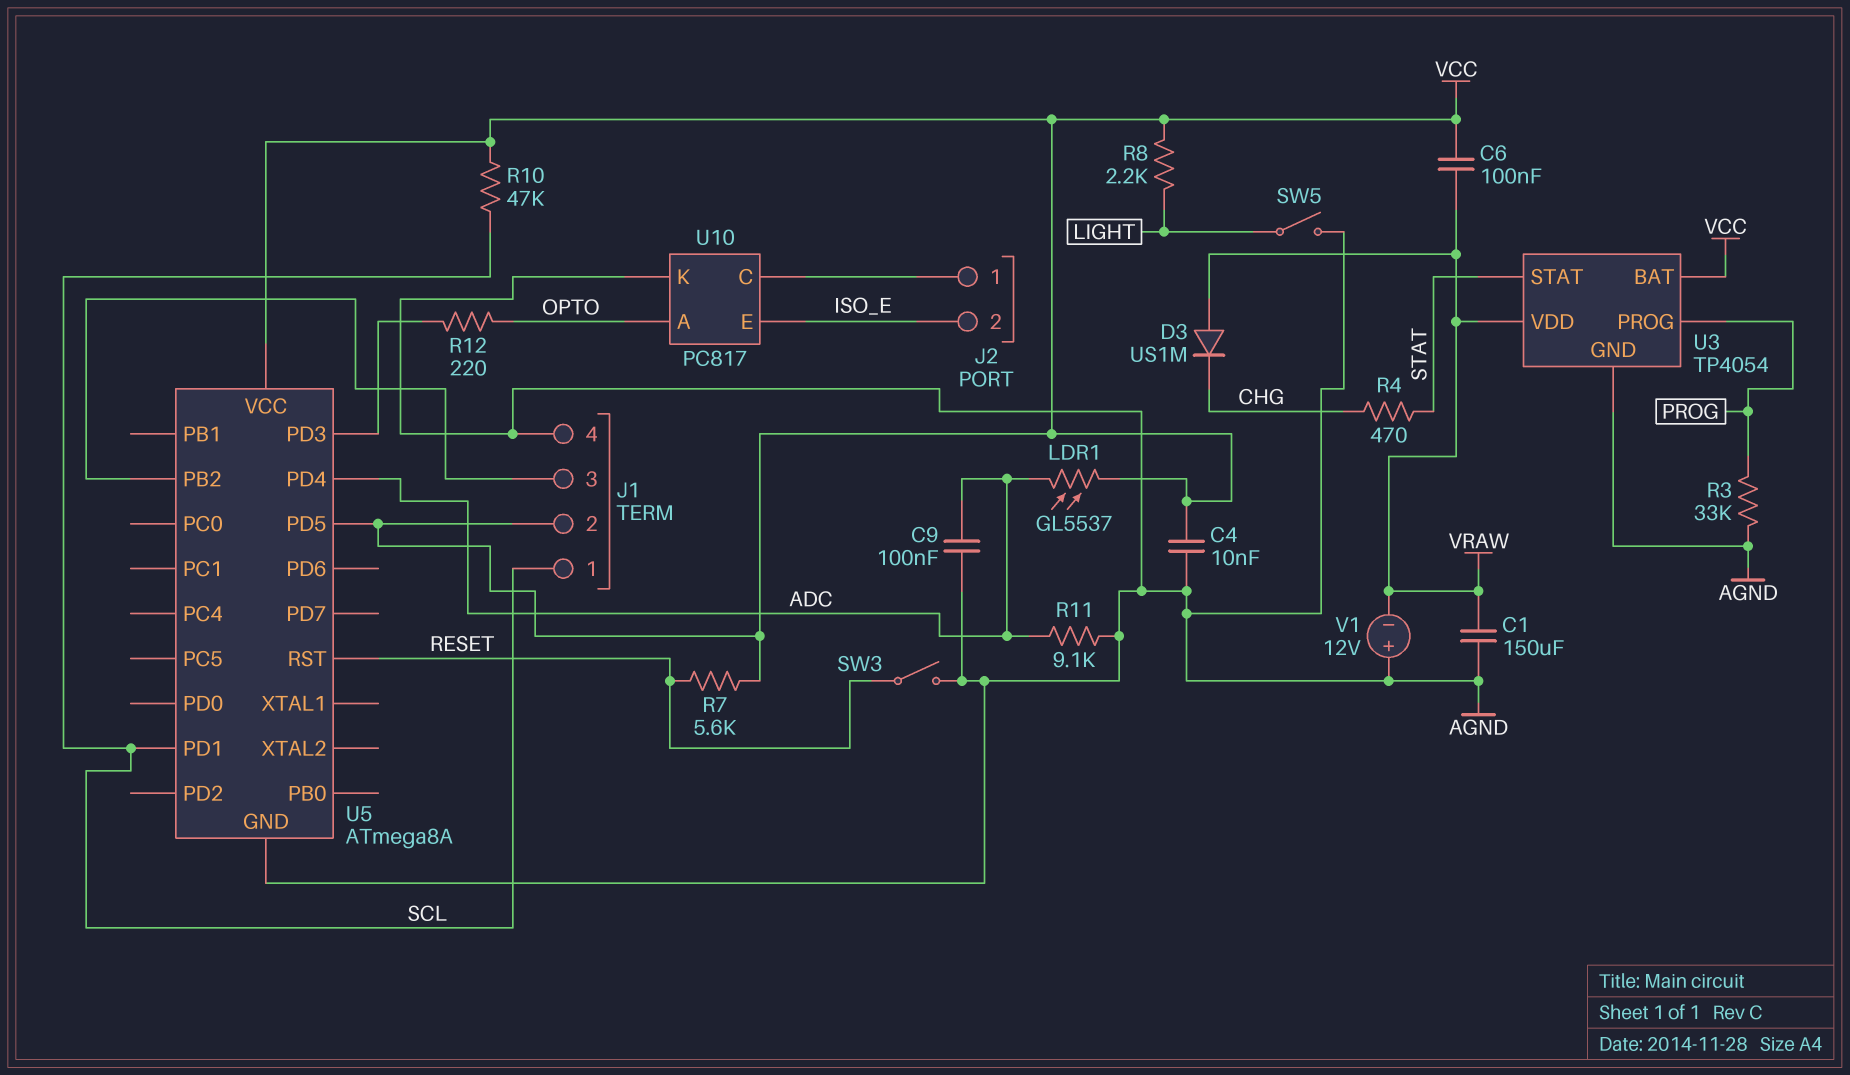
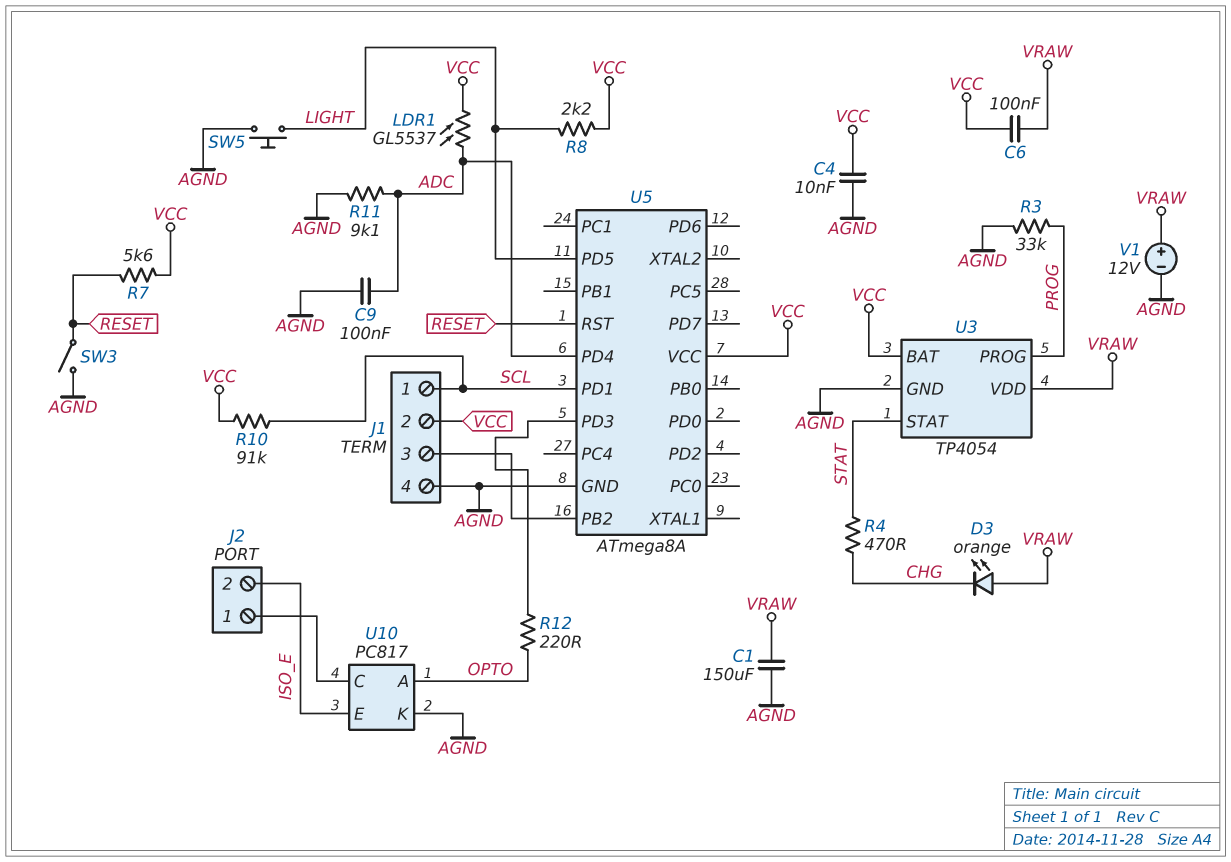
D3: diode US1M (A VRAW, K CHG) -> LED orange (A VRAW, K CHG)
R10: 47k (SCL, VCC) -> 91k (SCL, VCC)
SW5: switch (AGND, LIGHT) -> button (AGND, LIGHT)
U5 pin PD5: VCC -> LIGHT
V1: 12V (plus AGND, minus VRAW) -> 12V (plus VRAW, minus AGND)

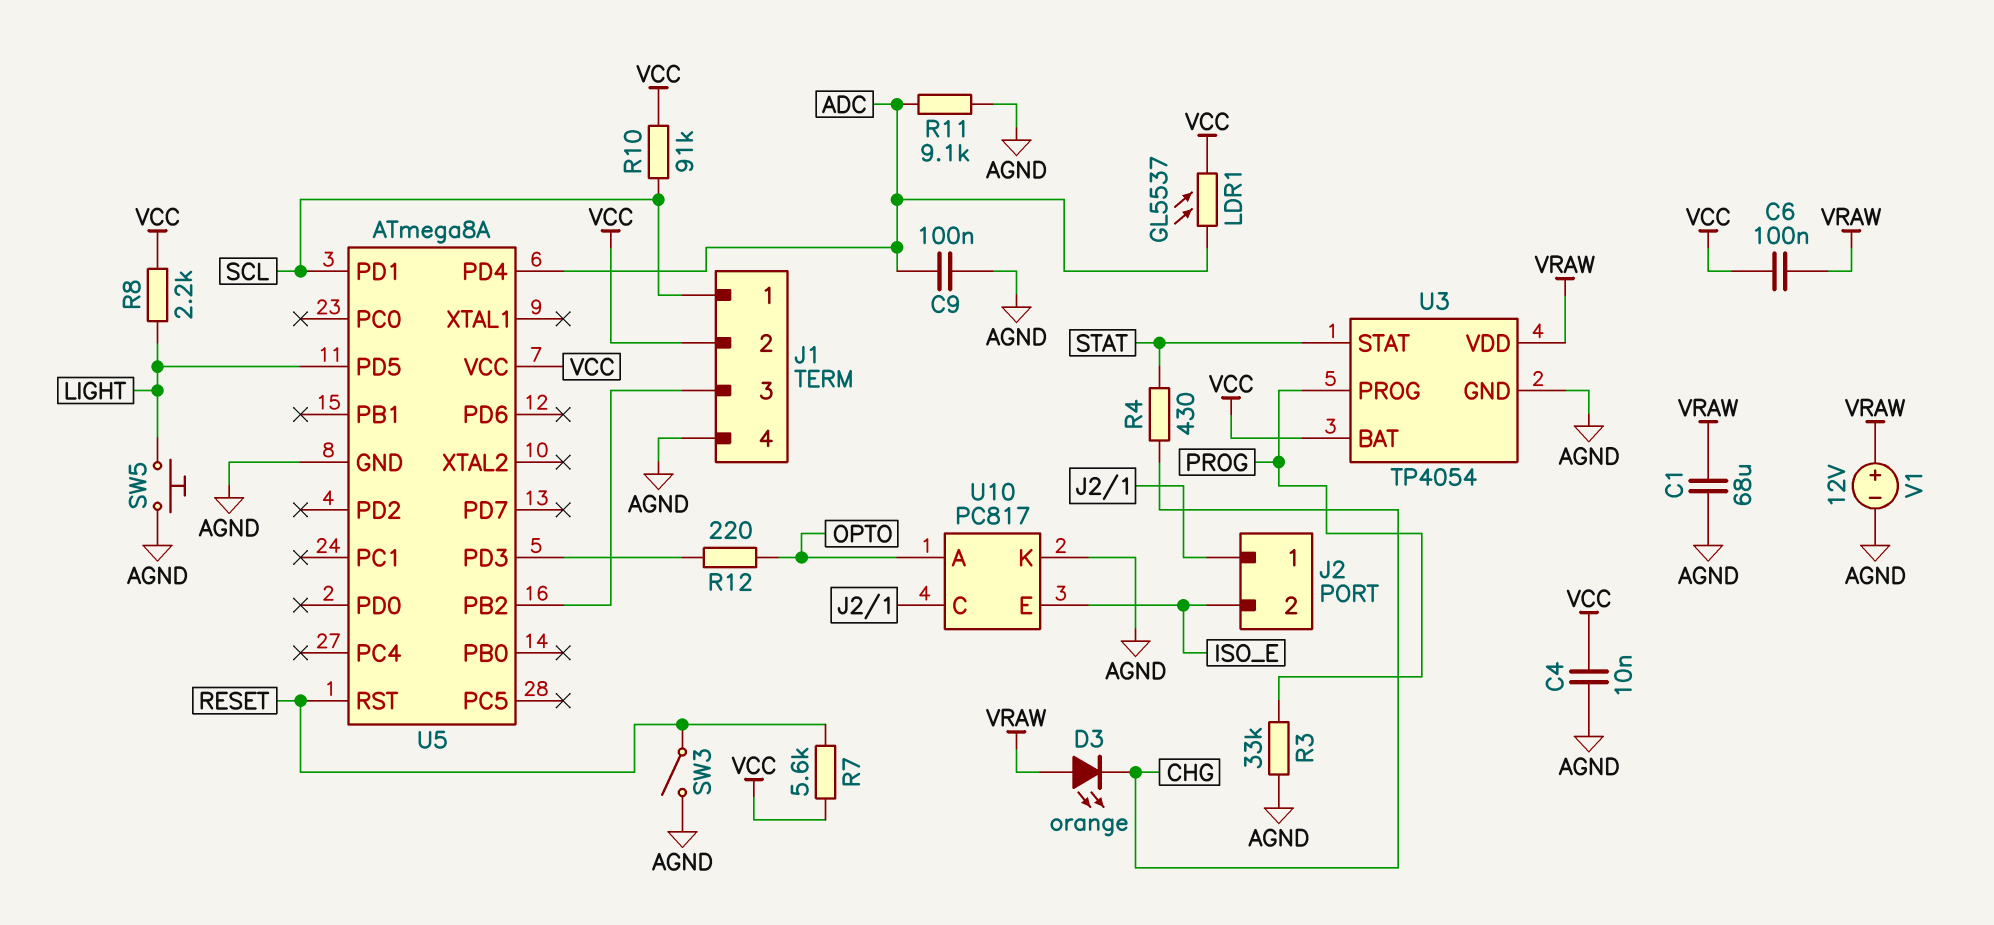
C1: 150uF (AGND, VRAW) -> 68uF (AGND, VRAW)
R4: 470 (CHG, STAT) -> 430 (CHG, STAT)

